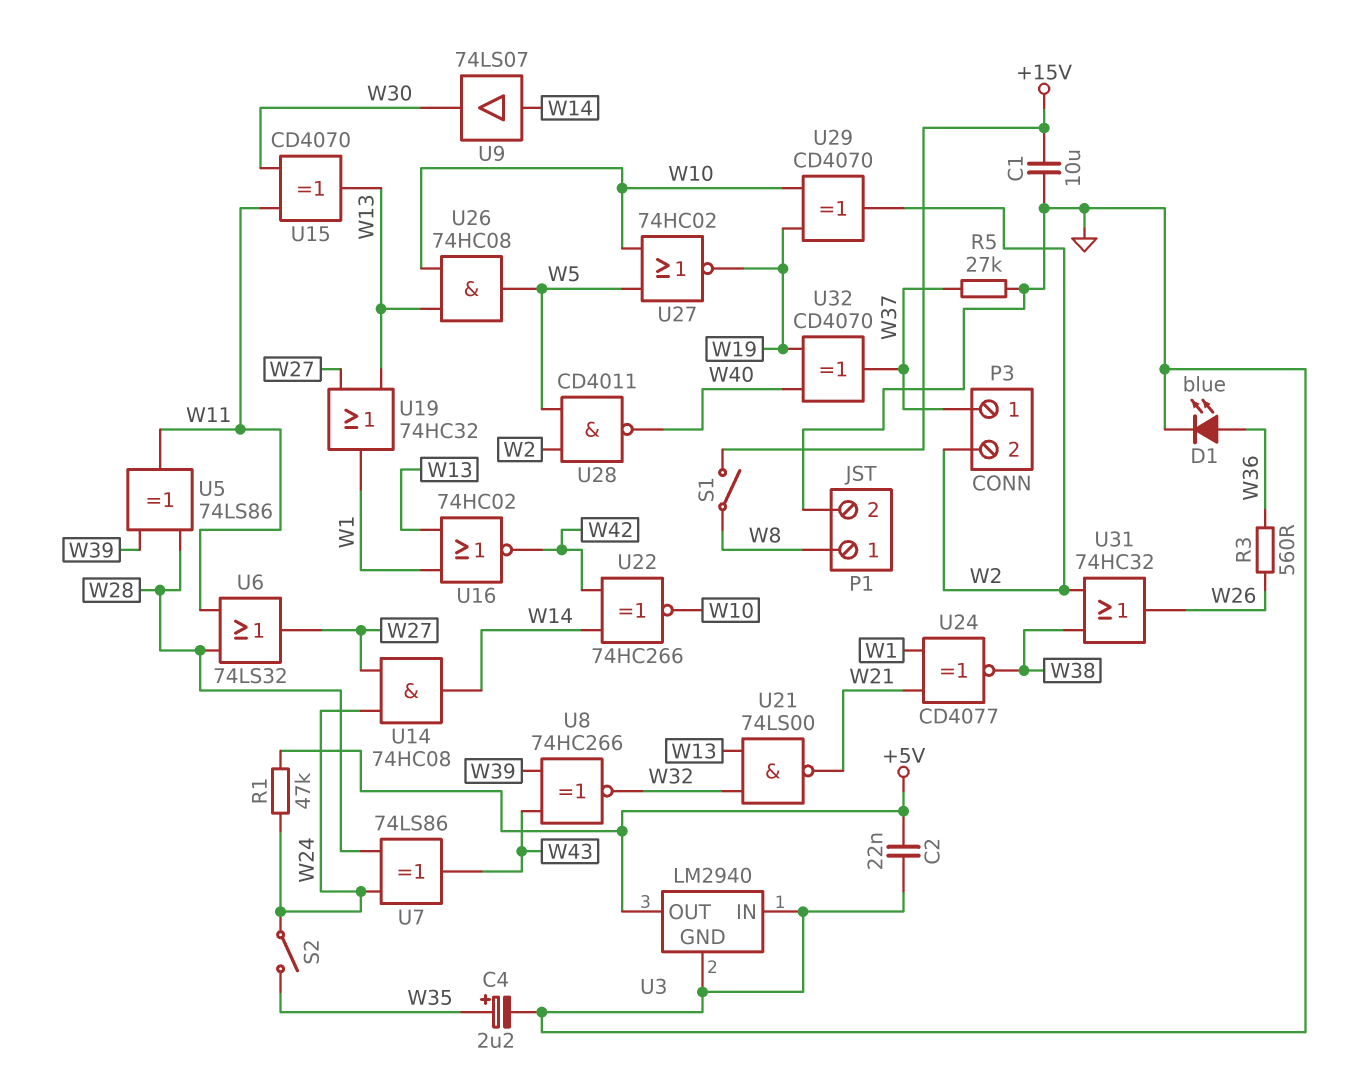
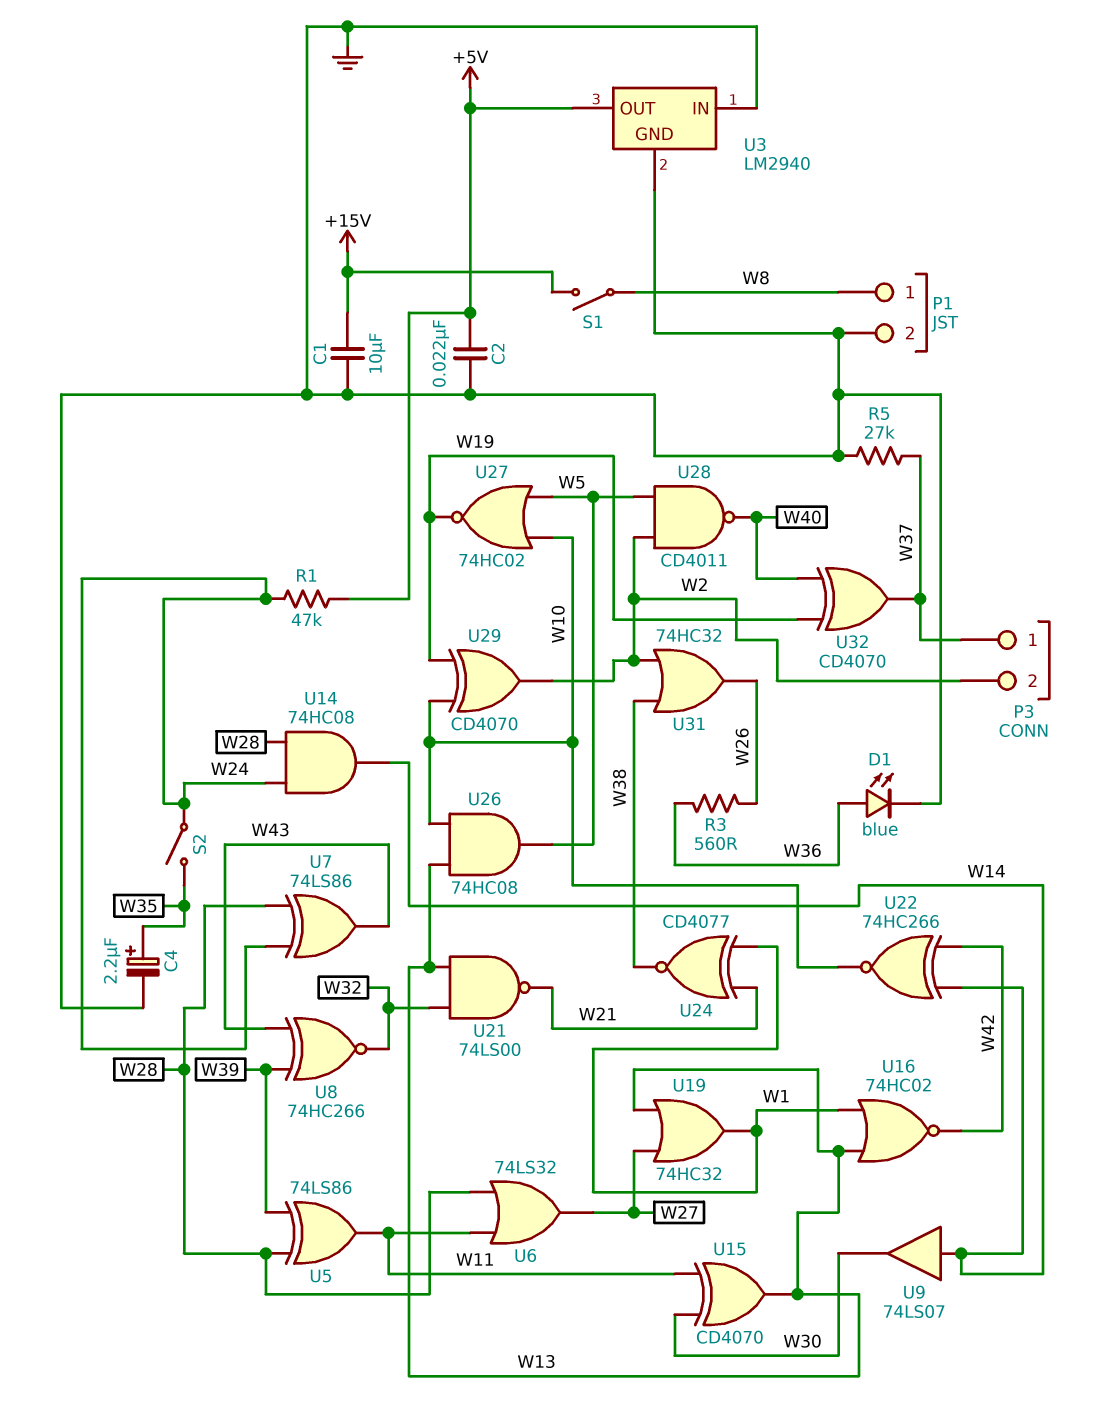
U14: AND 74HC08 (in W24, in W27, out W14) -> AND 74HC08 (in W24, in W28, out W14)

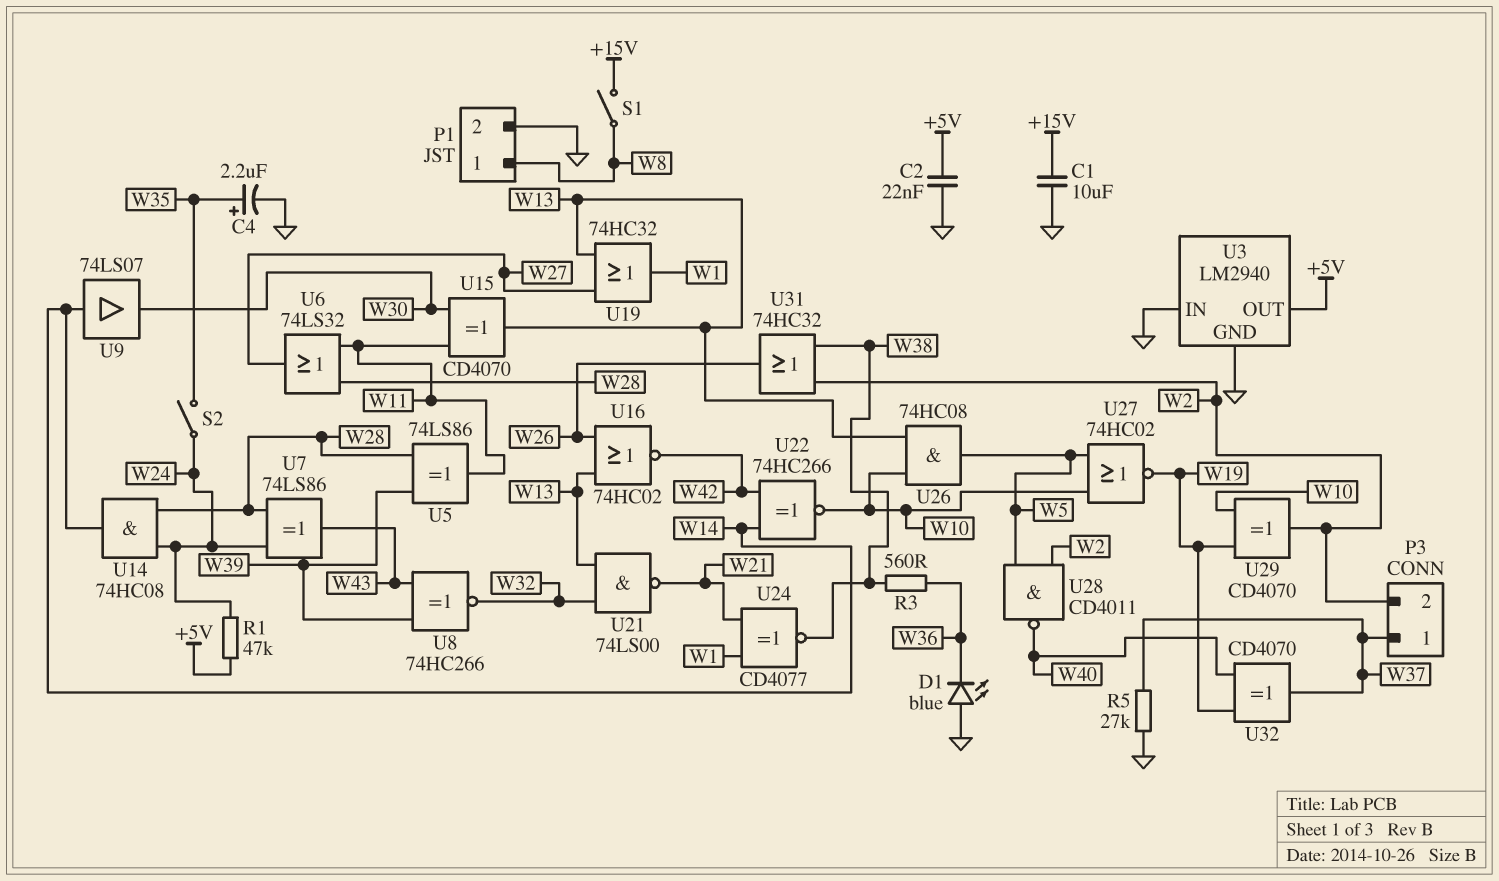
D1: LED blue (A W36, K GND) -> LED blue (A GND, K W36)
R3: 560 (W26, W36) -> 560 (W36, W38)
U16: NOR 74HC02 (in W1, in W13, out W42) -> NOR 74HC02 (in W13, in W26, out W42)

